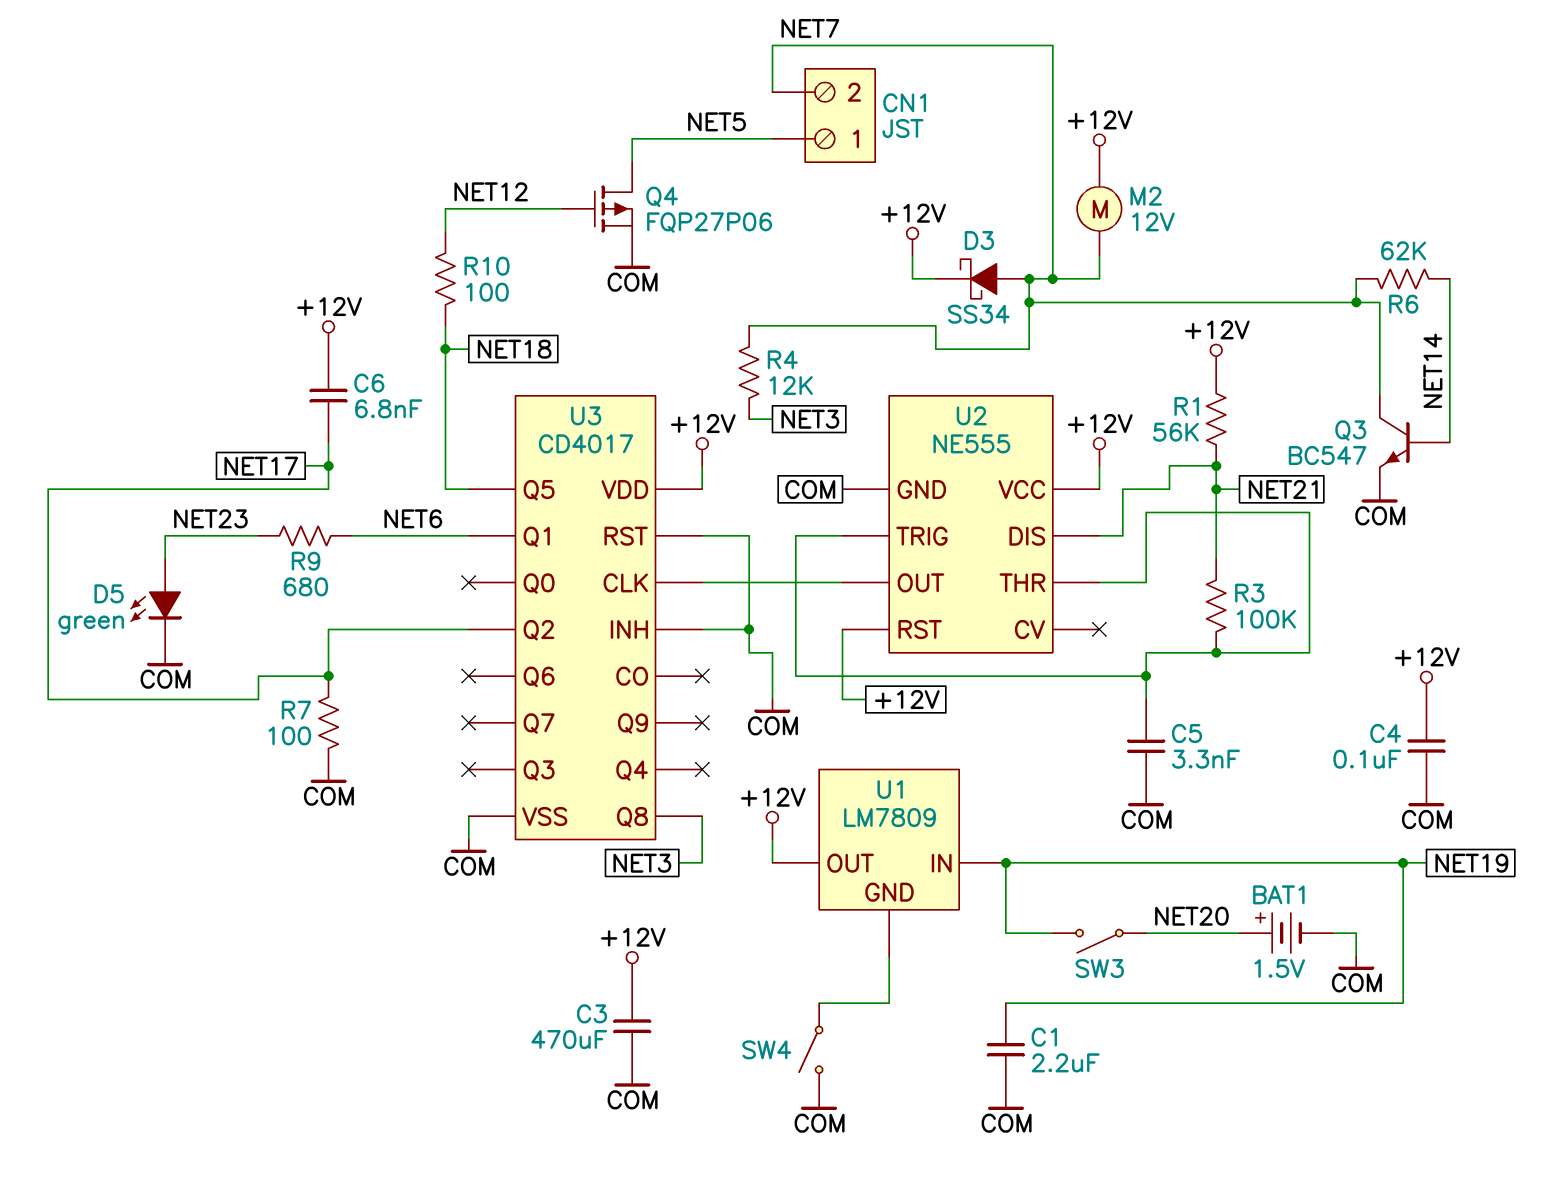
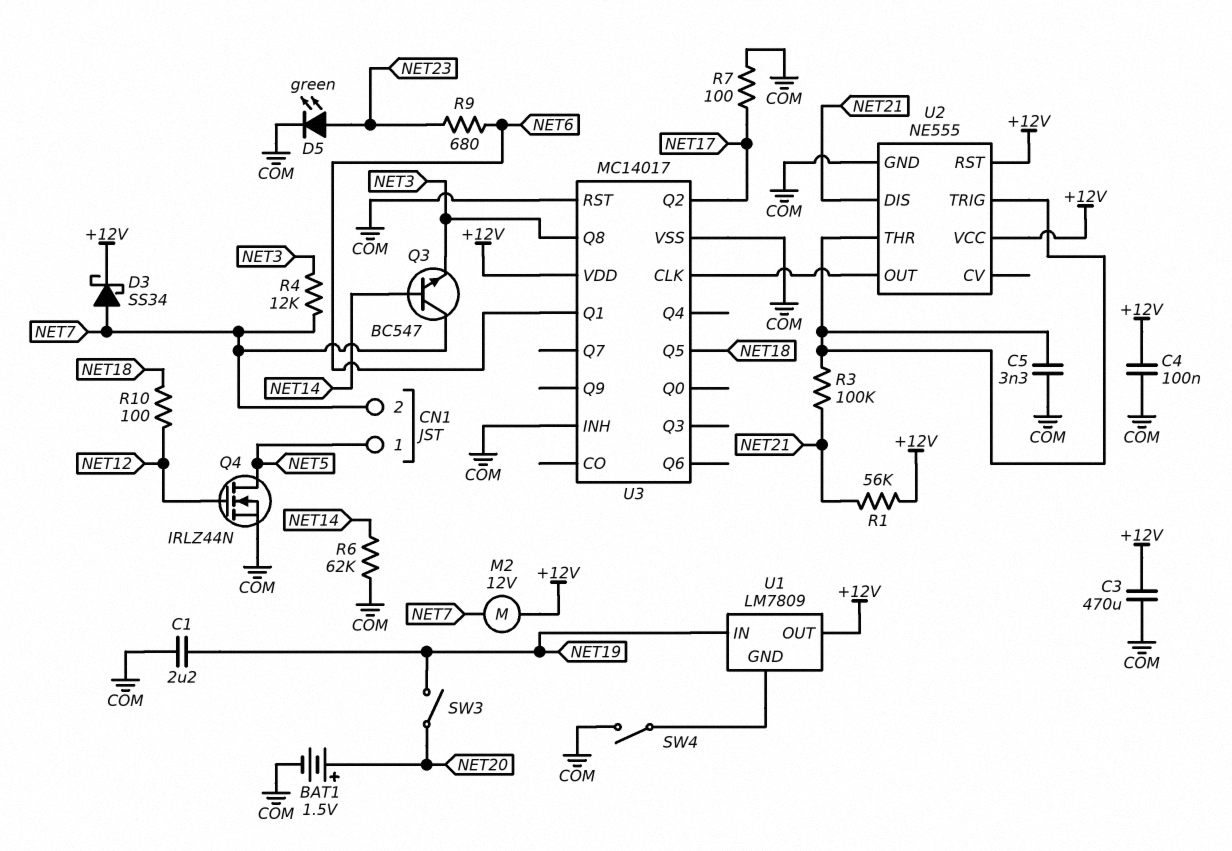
C6: 6.8nF (+12V, NET17) -> none
Q3: NPN BC547 (B NET14, C NET7, E COM) -> NPN BC547 (B NET14, C NET7, E NET3)
Q4: PMOS FQP27P06 (G NET12, D NET5, S COM) -> NMOS IRLZ44N (G NET12, D NET5, S COM)
R6: 62k (NET7, NET14) -> 62k (COM, NET14)
U3: CD4017 -> MC14017

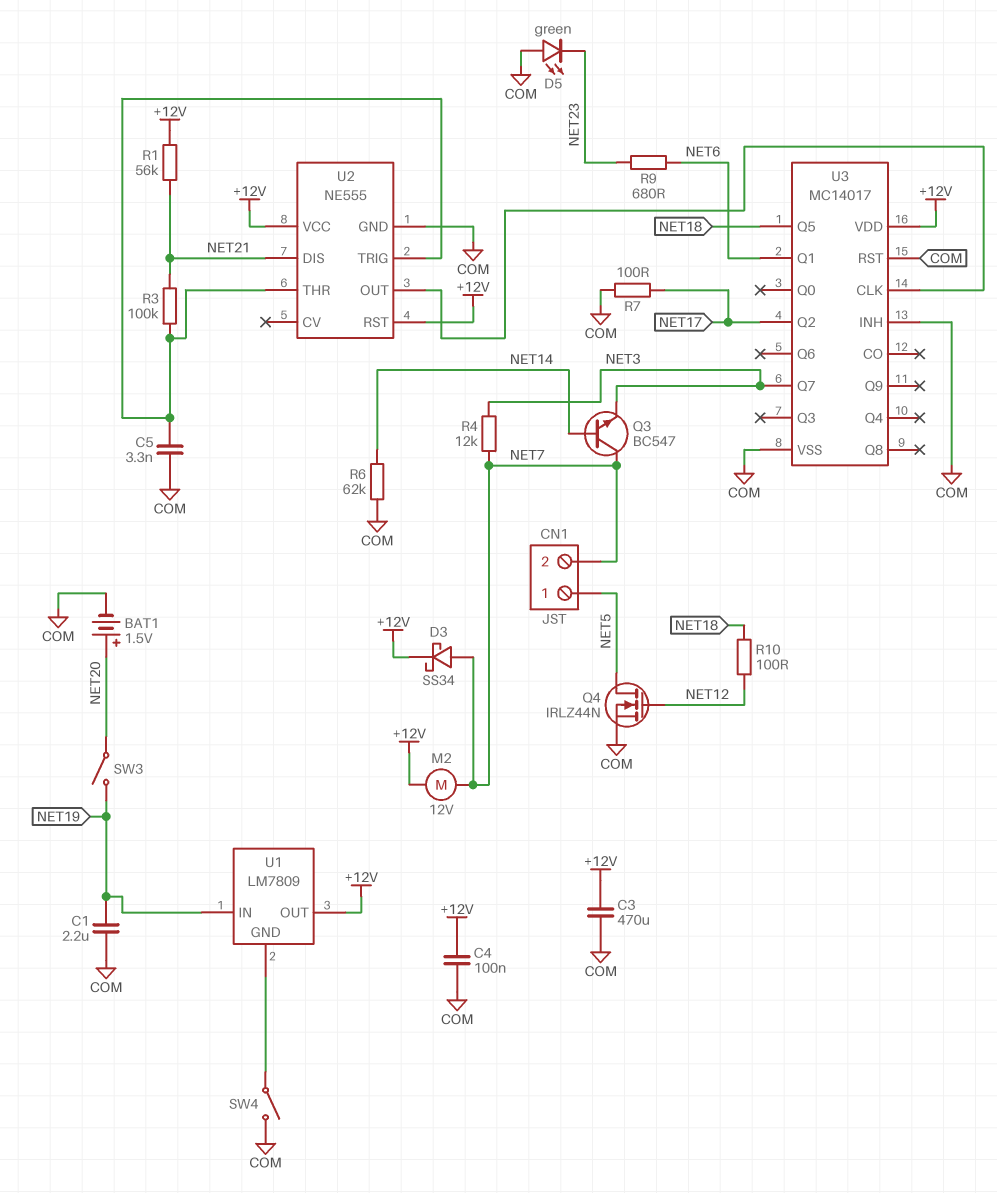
D5: LED green (A NET23, K COM) -> LED green (A COM, K NET23)
U3 pin Q7: none -> NET3
U3 pin Q8: NET3 -> none

